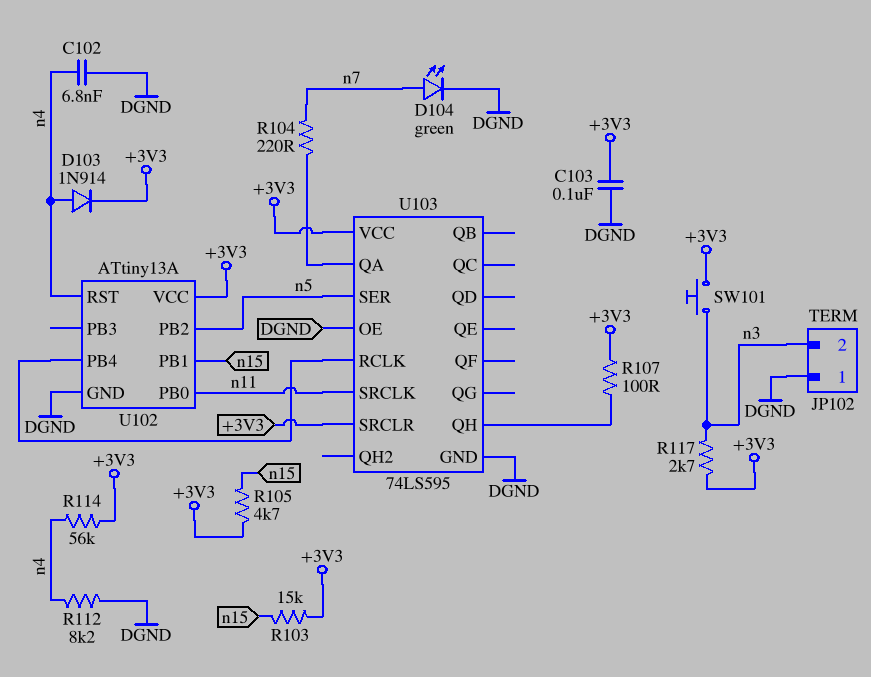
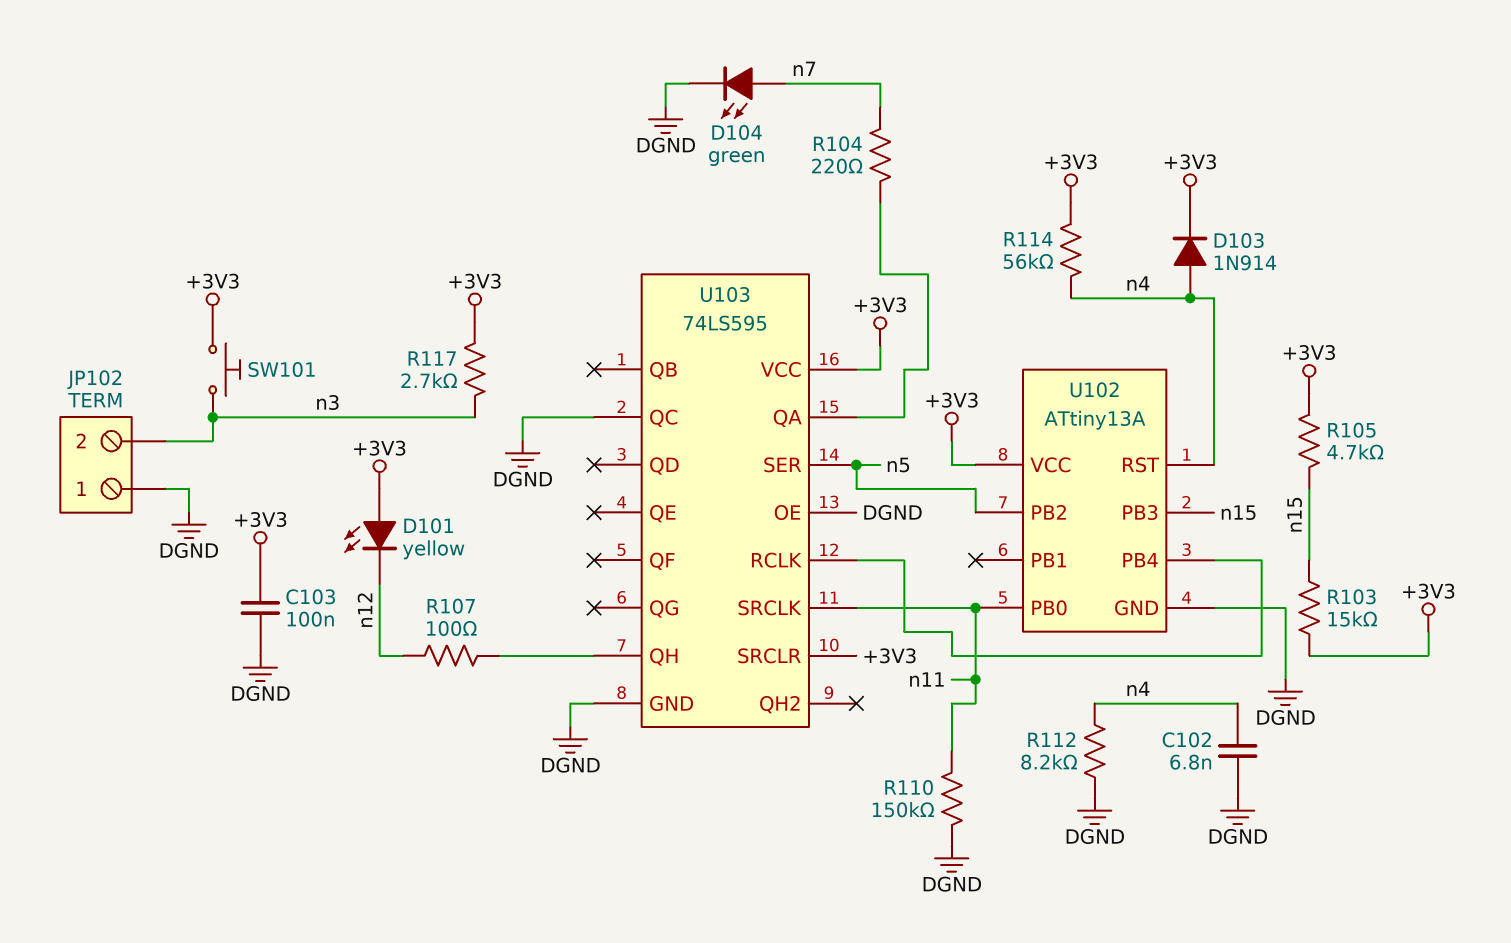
D101: none -> LED yellow (A +3V3, K n12)
R107: 100 (+3V3, U103/QH) -> 100 (U103/QH, n12)
R110: none -> 150k (DGND, n11)
U102 pin PB1: n15 -> none
U102 pin PB3: none -> n15
U103 pin QC: none -> DGND

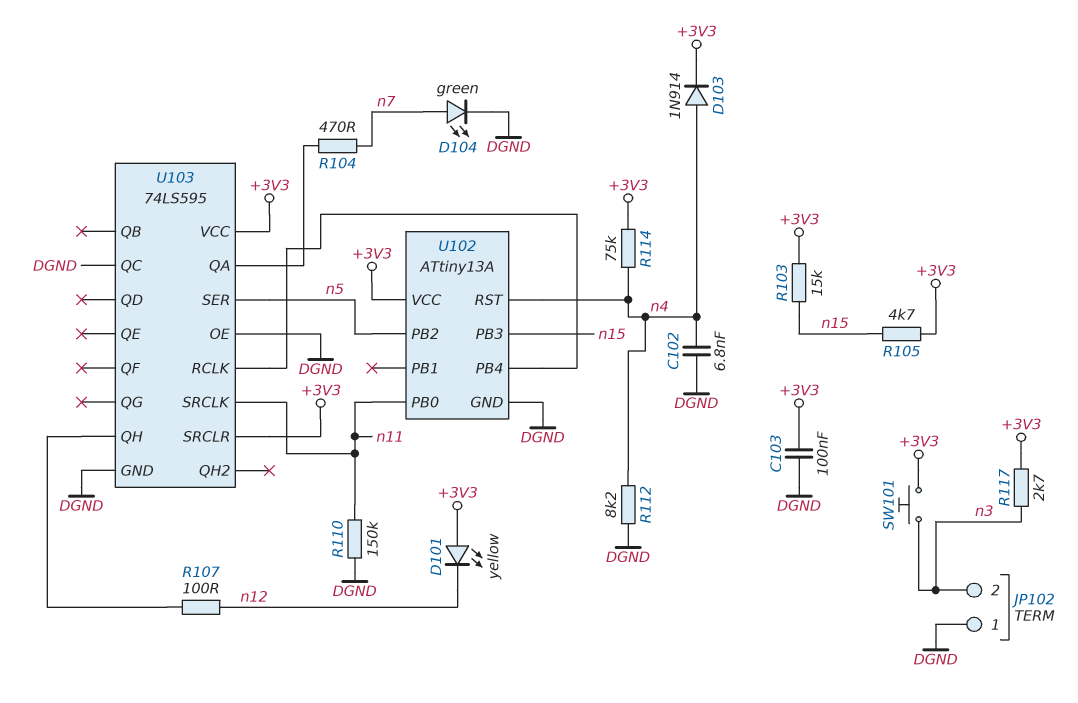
R104: 220 (U103/QA, n7) -> 470 (U103/QA, n7)
R114: 56k (+3V3, n4) -> 75k (+3V3, n4)

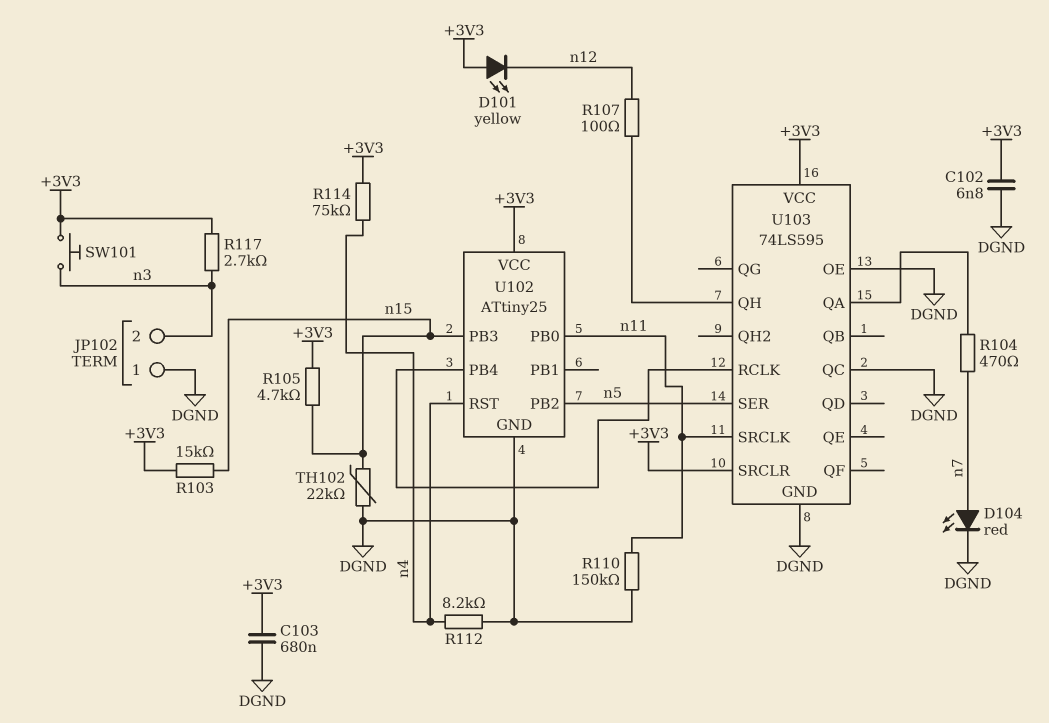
C102: 6.8nF (DGND, n4) -> 6.8nF (+3V3, DGND)
C103: 100nF (+3V3, DGND) -> 680nF (+3V3, DGND)
D103: diode 1N914 (A n4, K +3V3) -> none
D104: LED green (A n7, K DGND) -> LED red (A n7, K DGND)
TH102: none -> 22k (DGND, n15)
U102: ATtiny13A -> ATtiny25

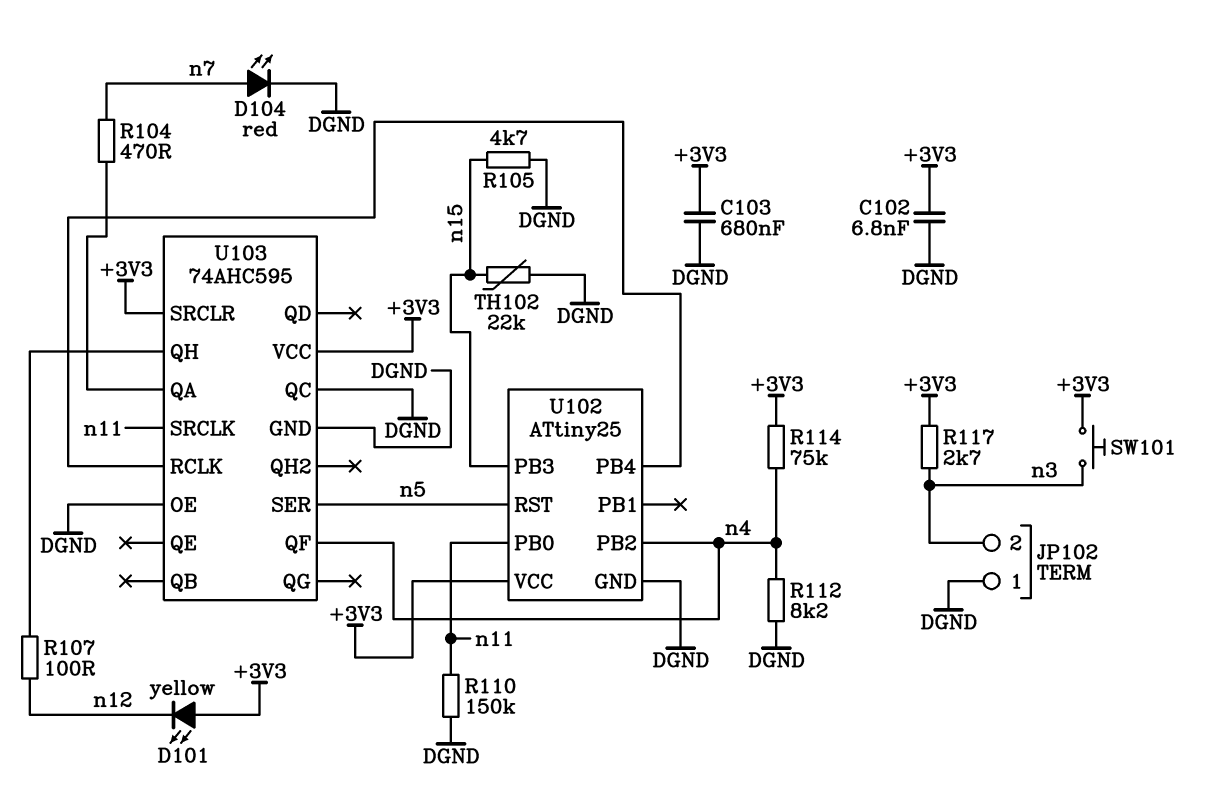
R103: 15k (+3V3, n15) -> none
R105: 4.7k (+3V3, n15) -> 4.7k (DGND, n15)
U102 pin PB2: n5 -> n4
U102 pin RST: n4 -> n5
U103: 74LS595 -> 74AHC595
U103 pin QF: none -> n4

